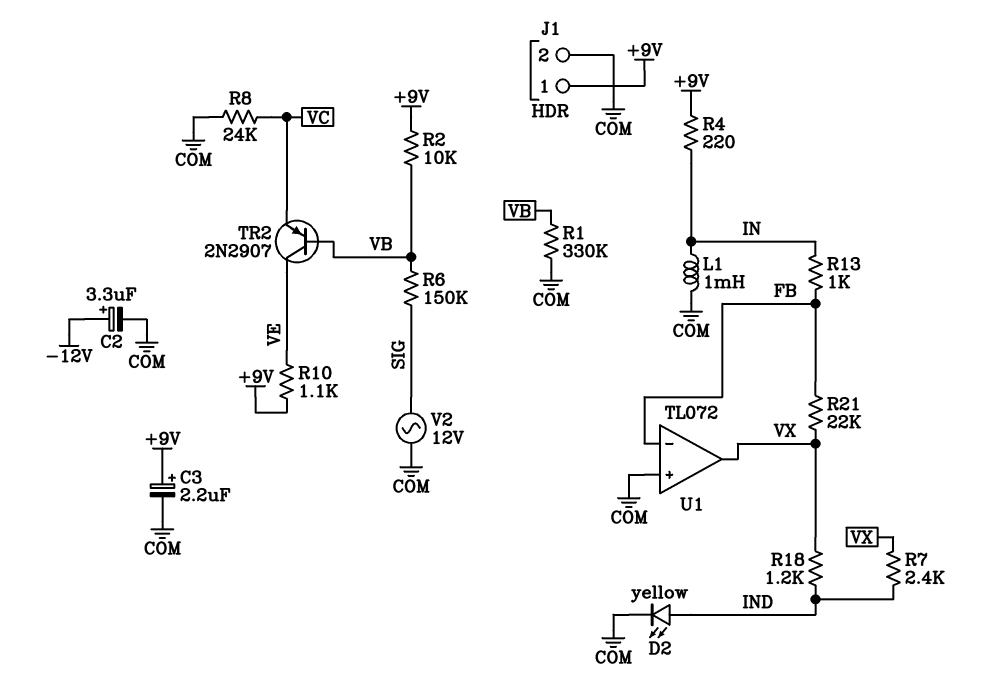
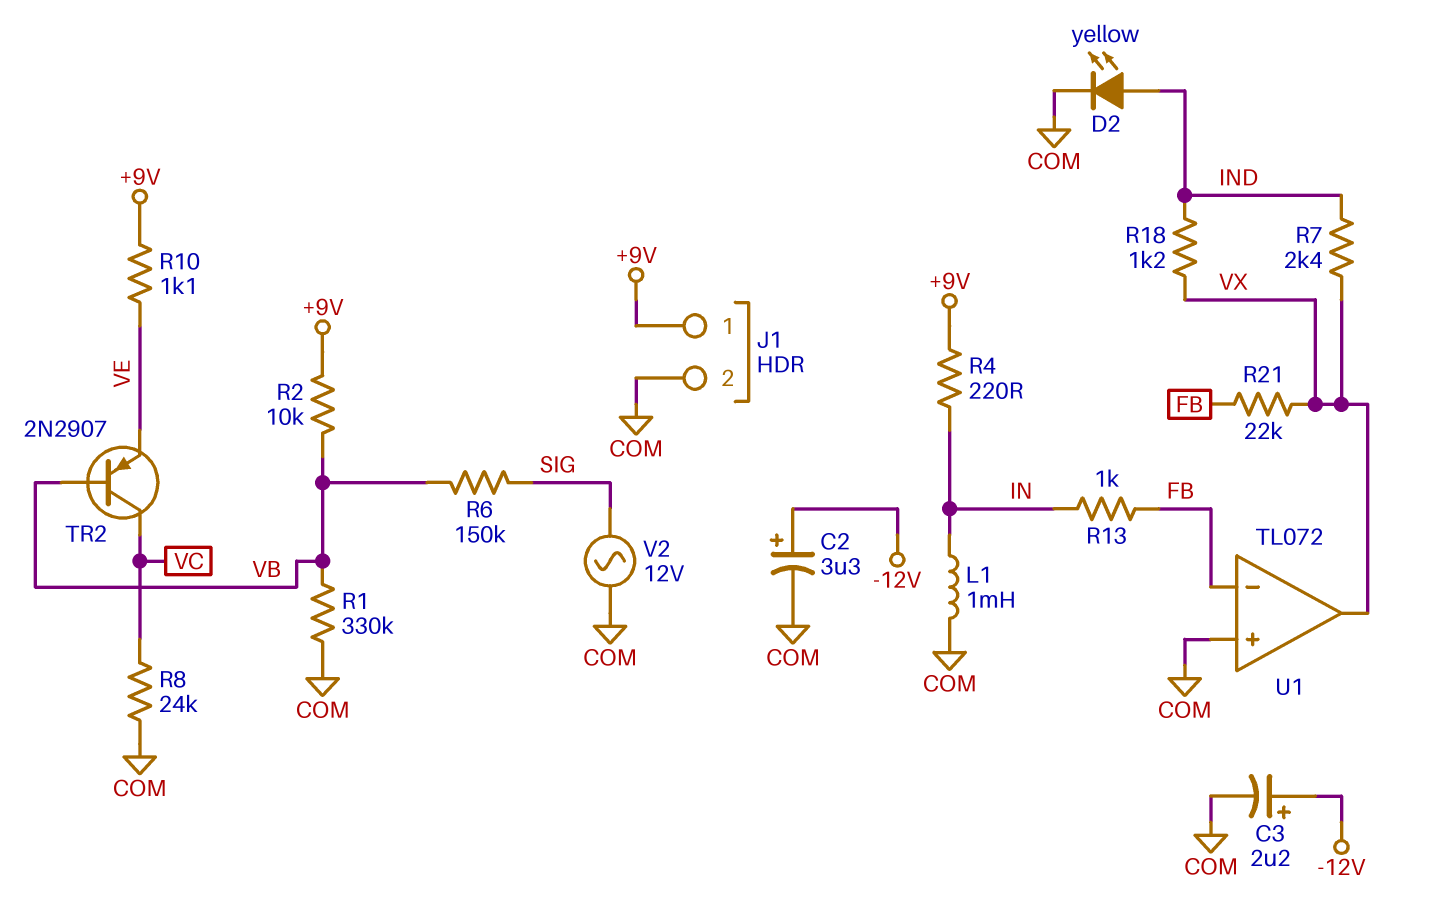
C3: 2.2uF (plus +9V, minus COM) -> 2.2uF (plus -12V, minus COM)
TR2: PNP 2N2907 (B VB, C VE, E VC) -> PNP 2N2907 (B VB, C VC, E VE)

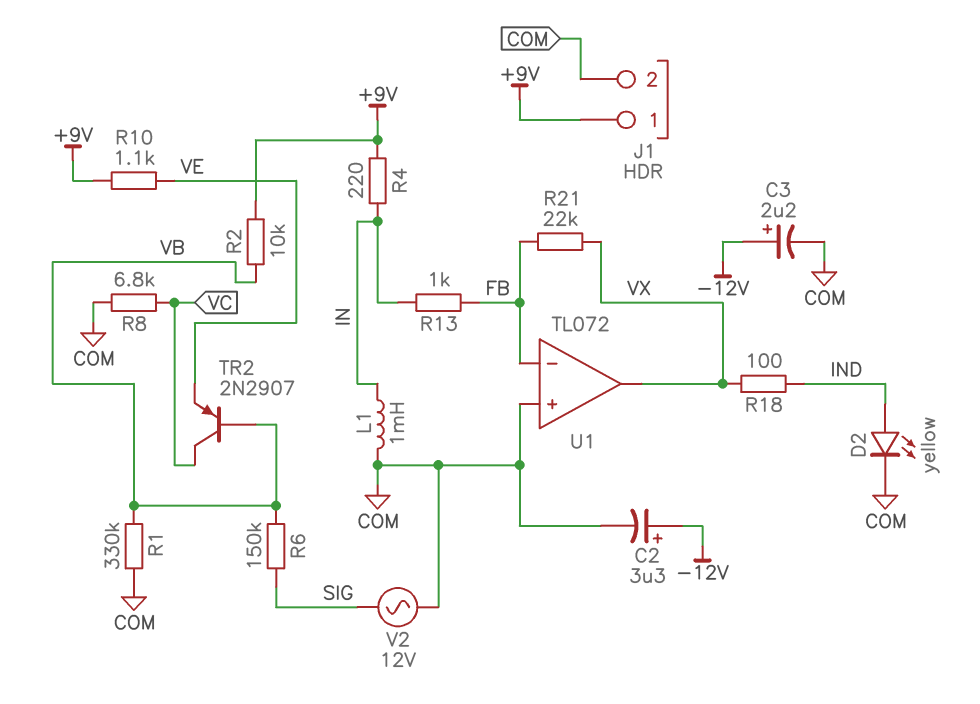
R7: 2.4k (IND, VX) -> none
R8: 24k (COM, VC) -> 6.8k (COM, VC)
R18: 1.2k (IND, VX) -> 100 (IND, VX)

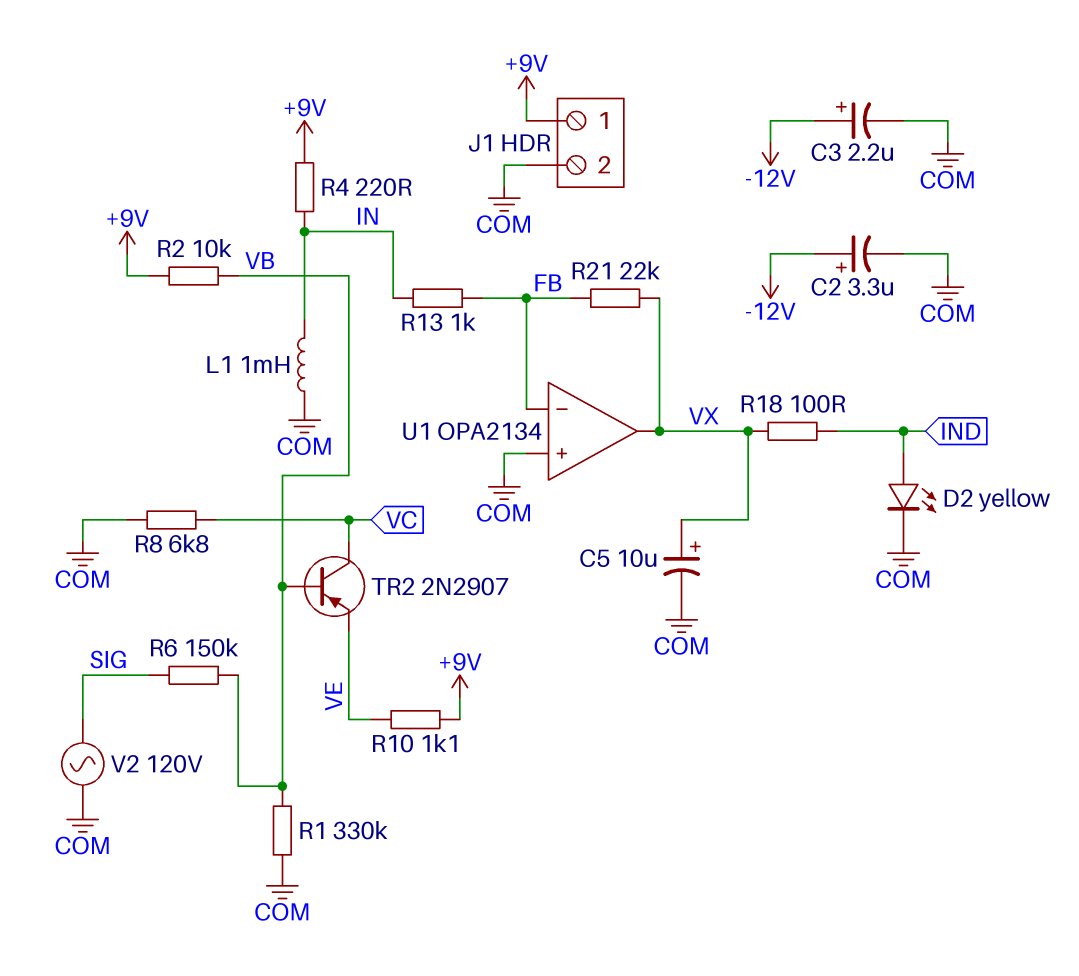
C5: none -> 10uF (plus VX, minus COM)
U1: TL072 -> OPA2134
V2: AC 12V (COM, SIG) -> AC 120V (COM, SIG)

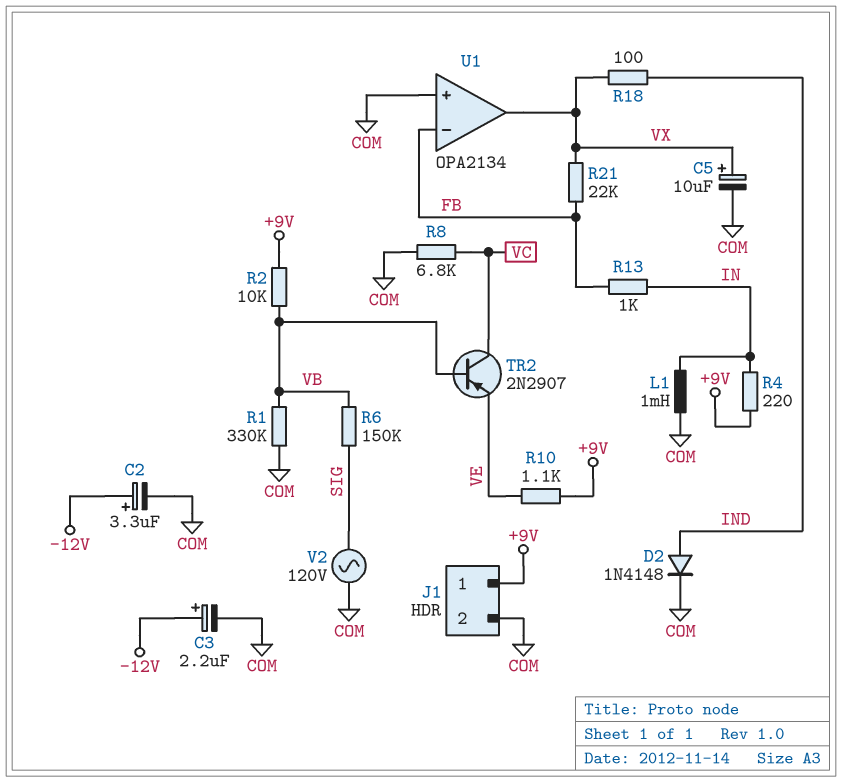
D2: LED yellow (A IND, K COM) -> diode 1N4148 (A IND, K COM)

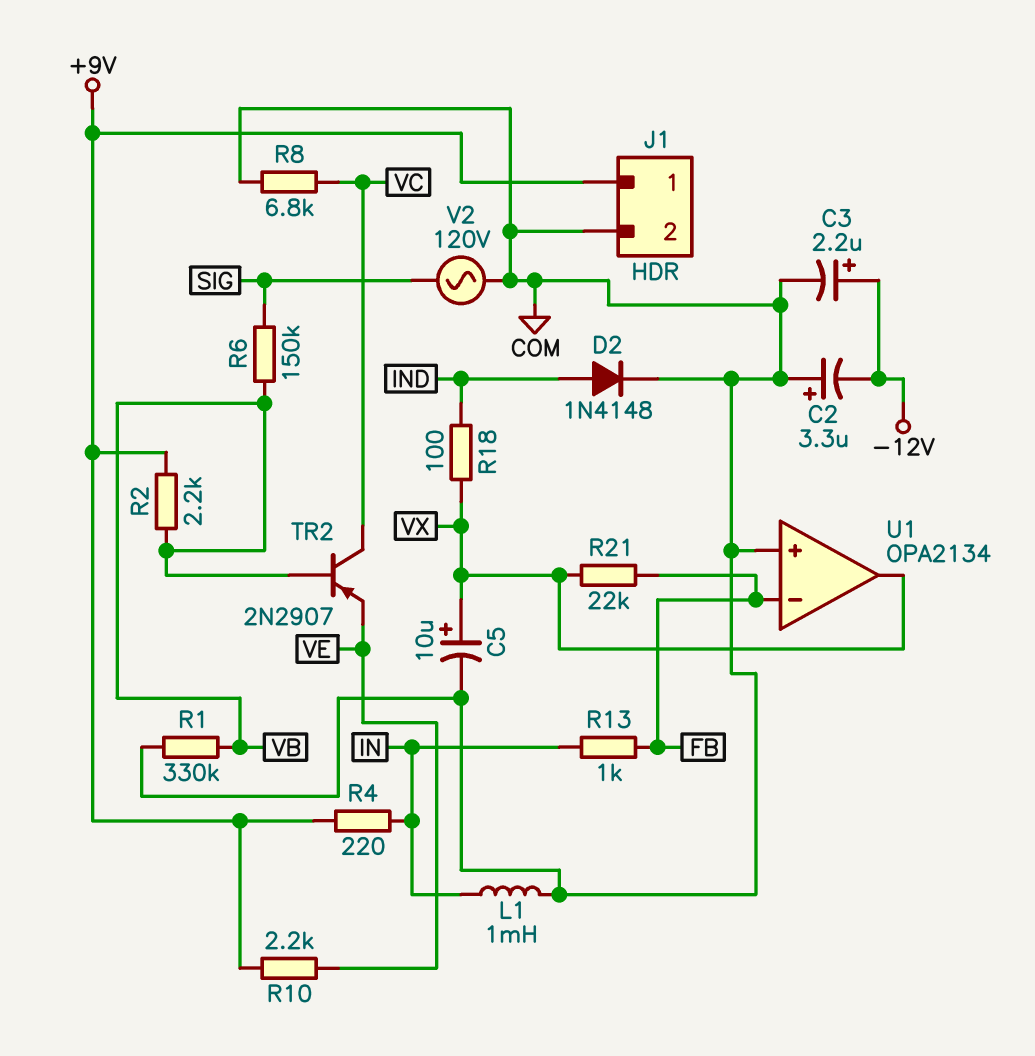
C2: 3.3uF (plus -12V, minus COM) -> 3.3uF (plus COM, minus -12V)
R2: 10k (+9V, VB) -> 2.2k (+9V, VB)
R10: 1.1k (+9V, VE) -> 2.2k (+9V, VE)

